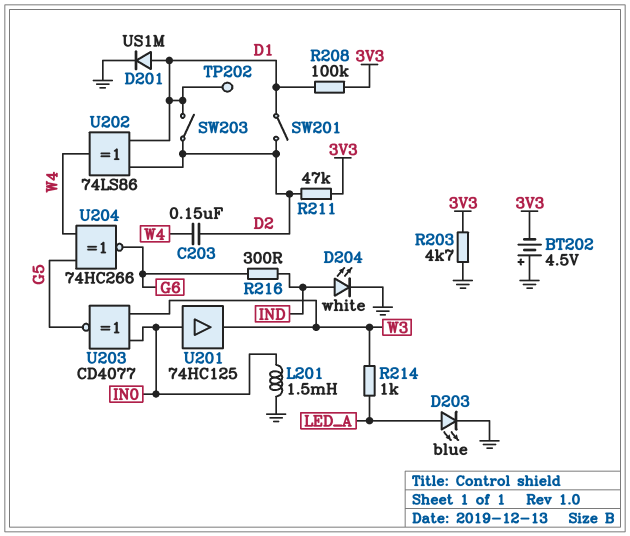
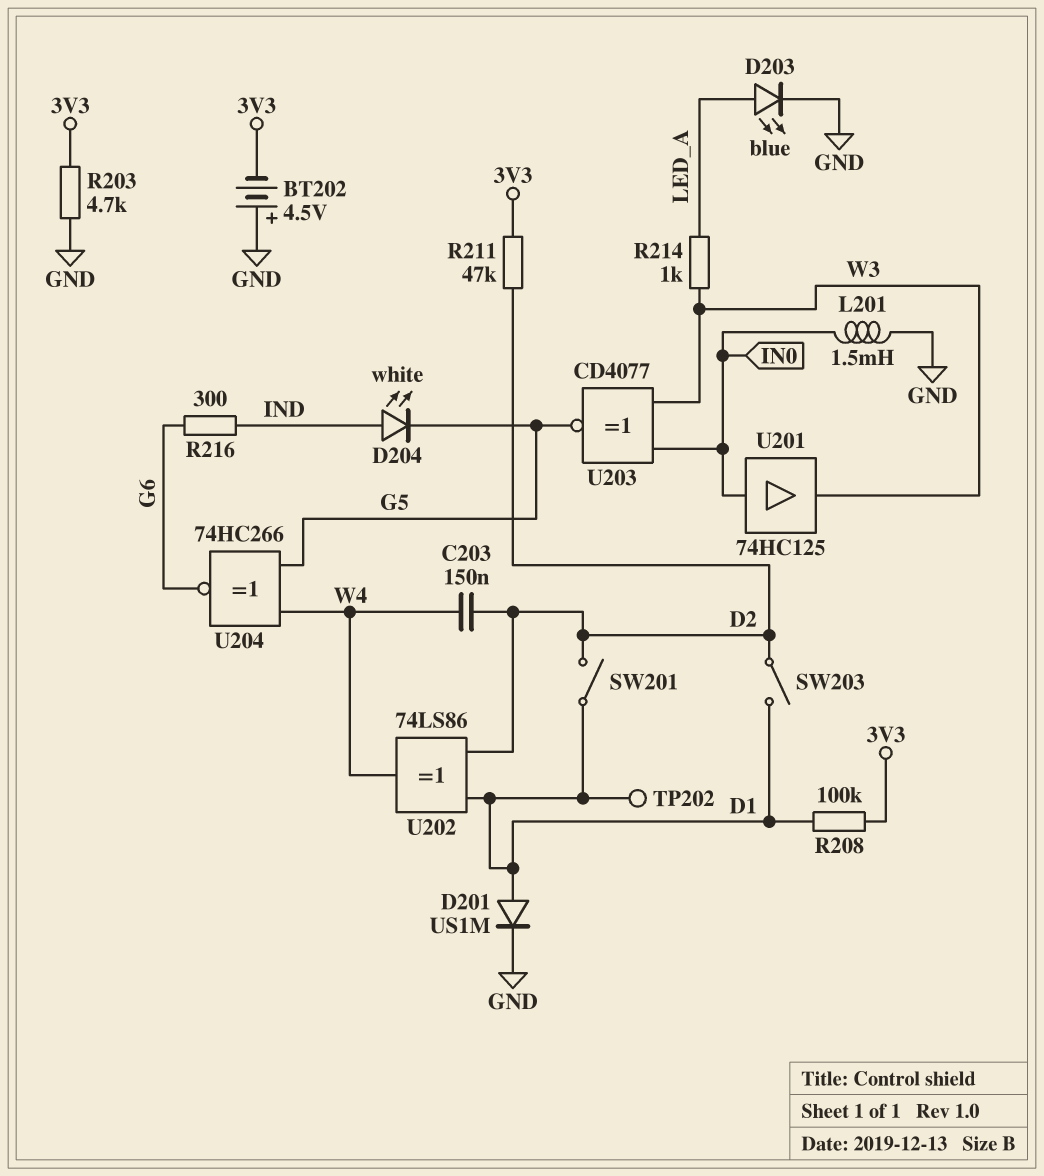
D204: LED white (A IND, K GND) -> LED white (A IND, K G5)

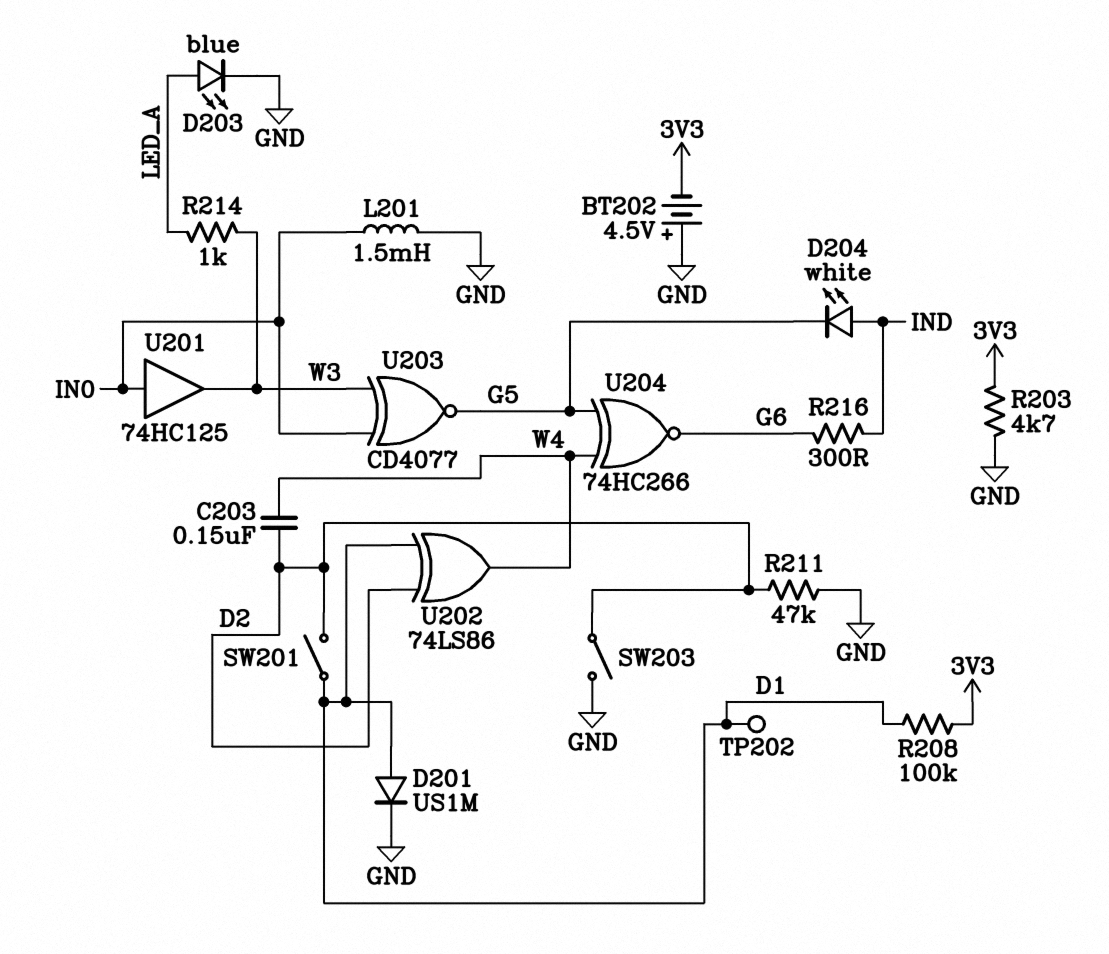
R211: 47k (3V3, D2) -> 47k (D2, GND)
SW203: switch (D1, D2) -> switch (D2, GND)

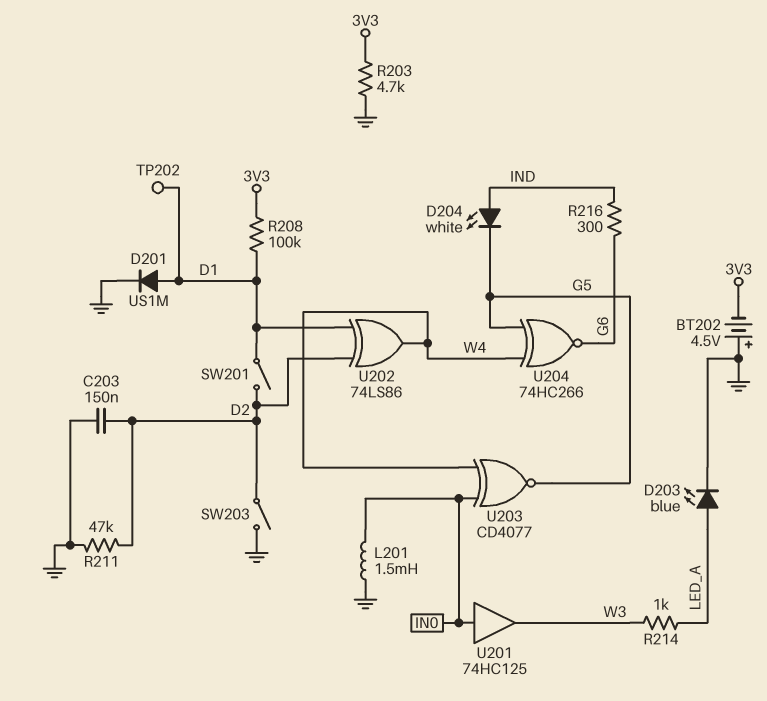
C203: 150nF (D2, W4) -> 150nF (D2, GND)
U203: XNOR CD4077 (in IN0, in W3, out G5) -> XNOR CD4077 (in IN0, in W4, out G5)

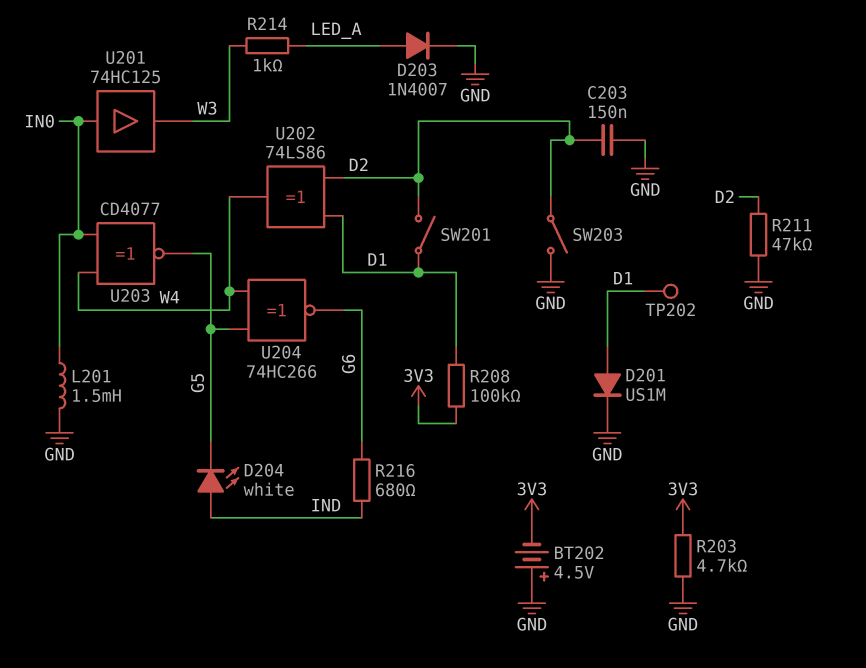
D203: LED blue (A LED_A, K GND) -> diode 1N4007 (A LED_A, K GND)
R216: 300 (G6, IND) -> 680 (G6, IND)

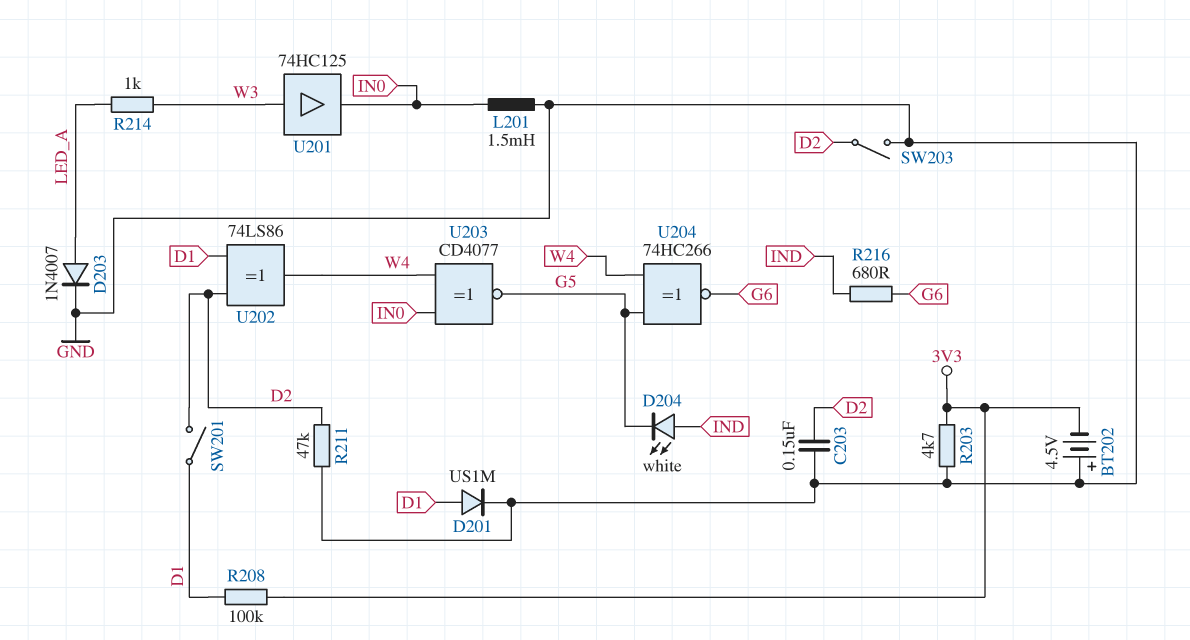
TP202: test point (D1) -> none
U201: buffer 74HC125 (in IN0, out W3) -> buffer 74HC125 (in W3, out IN0)

